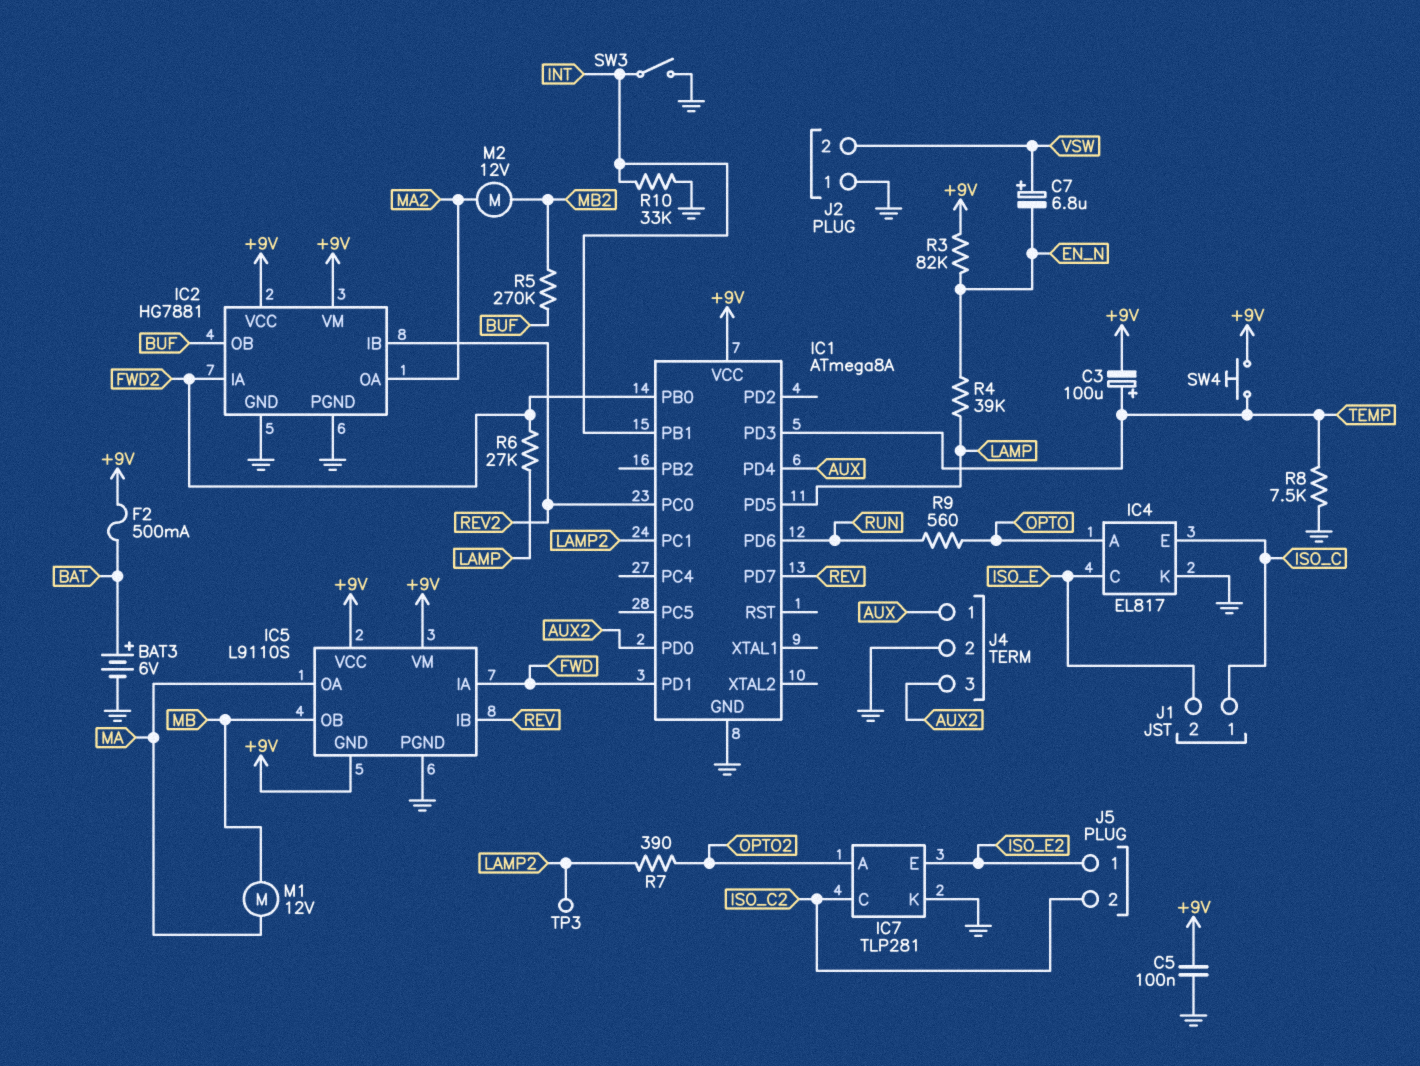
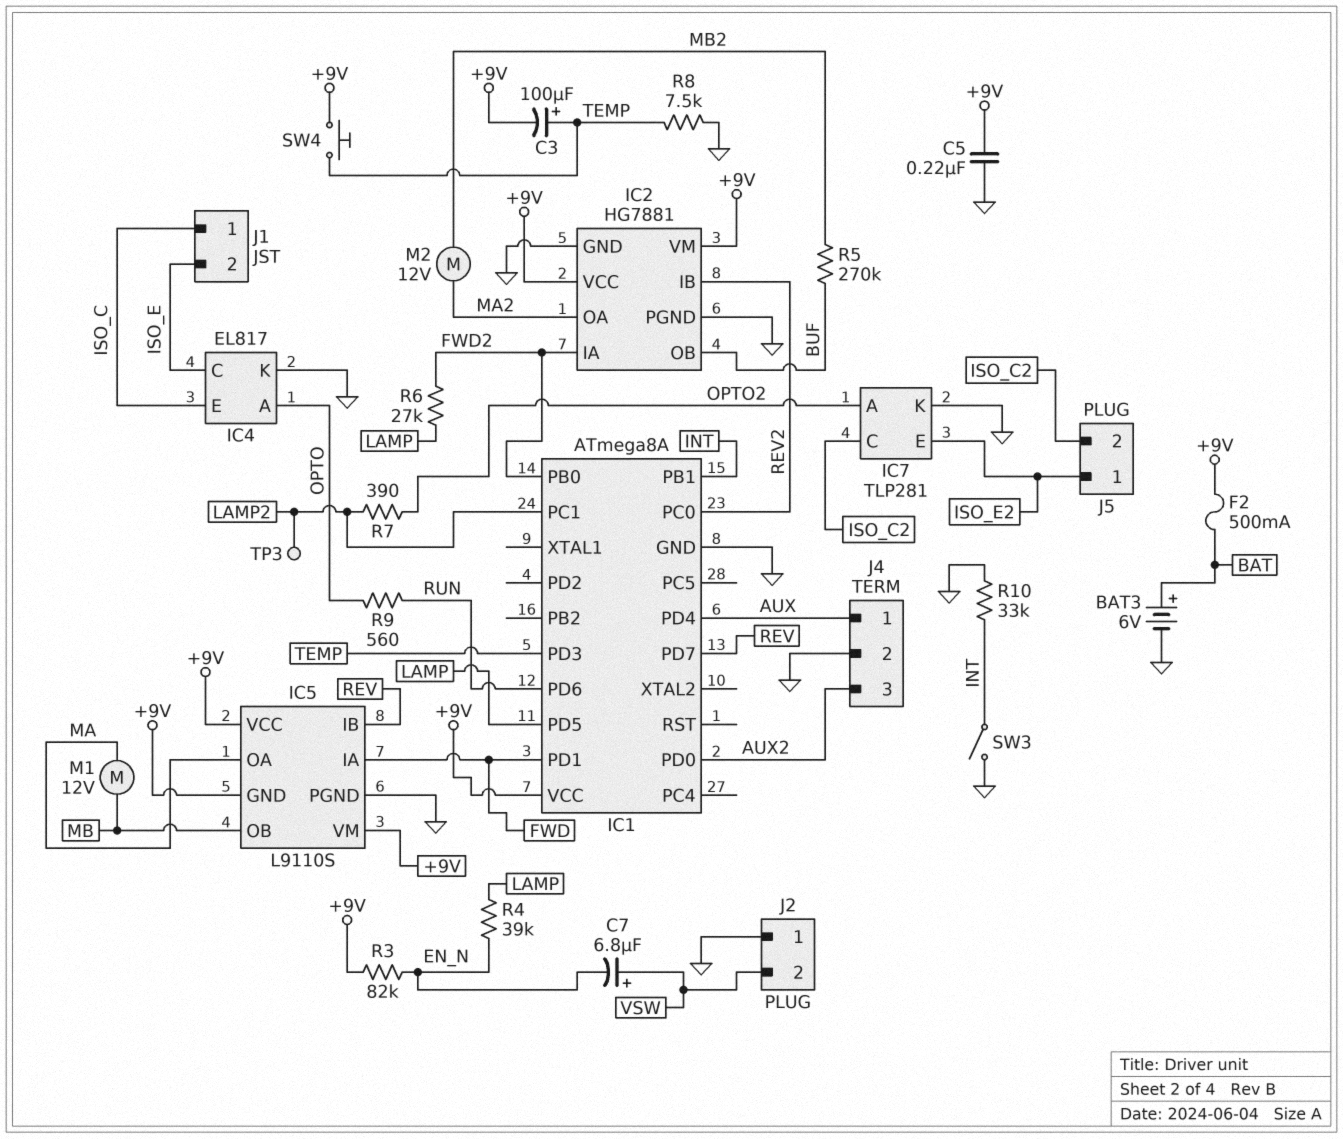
C5: 100nF (+9V, GND) -> 220nF (+9V, GND)

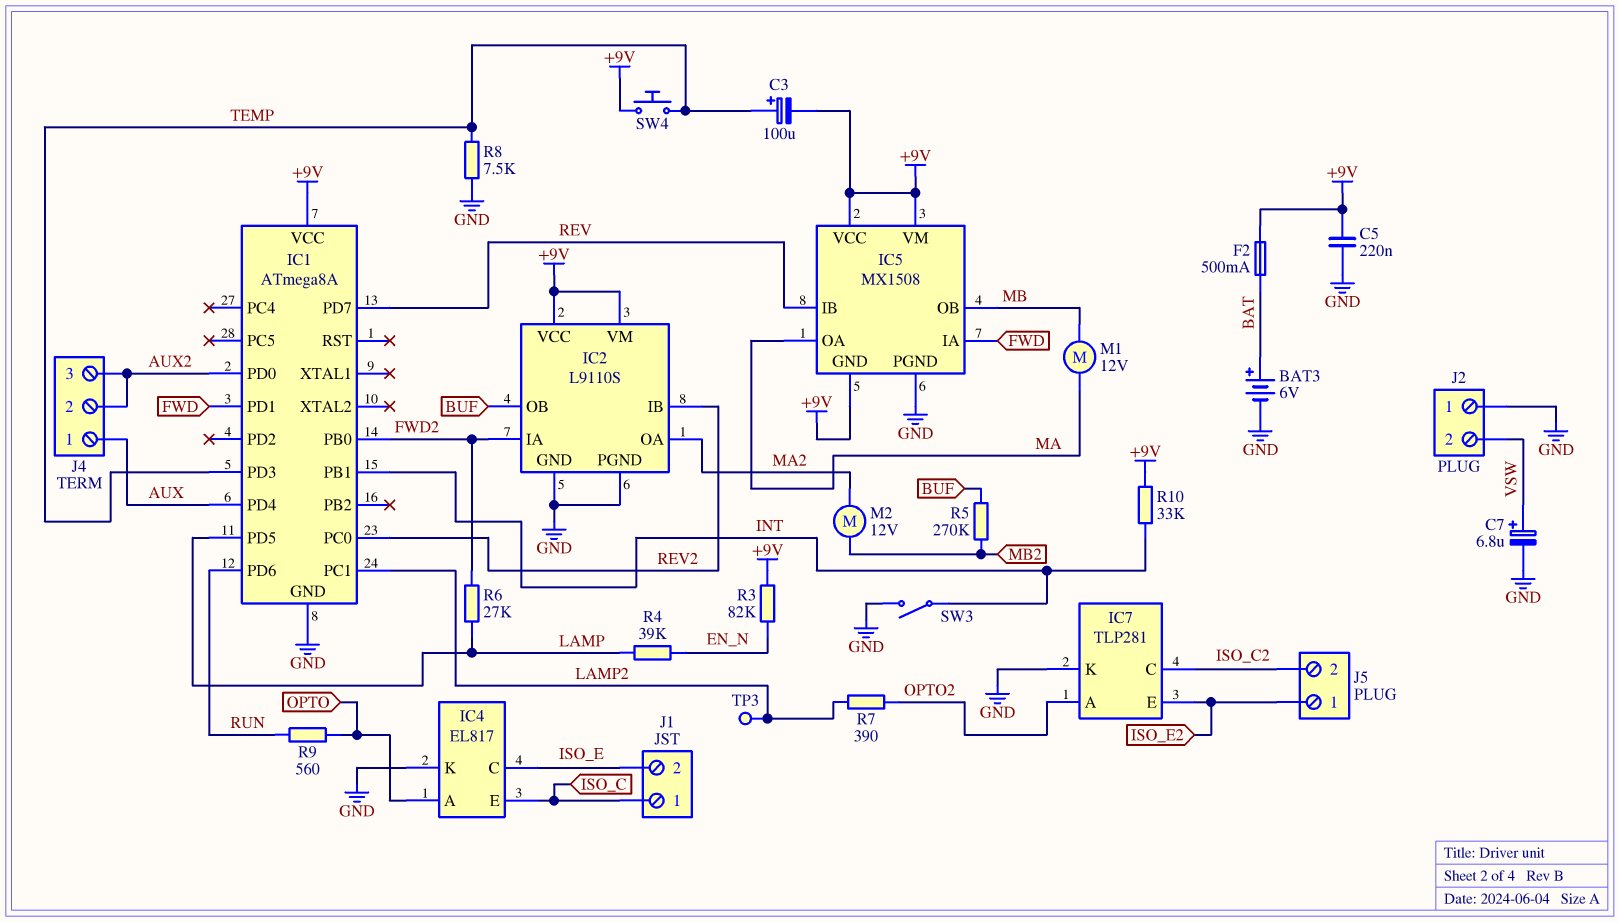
C7: 6.8uF (plus VSW, minus EN_N) -> 6.8uF (plus VSW, minus GND)
IC2: HG7881 -> L9110S
IC5: L9110S -> MX1508
J4 pin 2: GND -> AUX2
R10: 33k (GND, INT) -> 33k (+9V, INT)

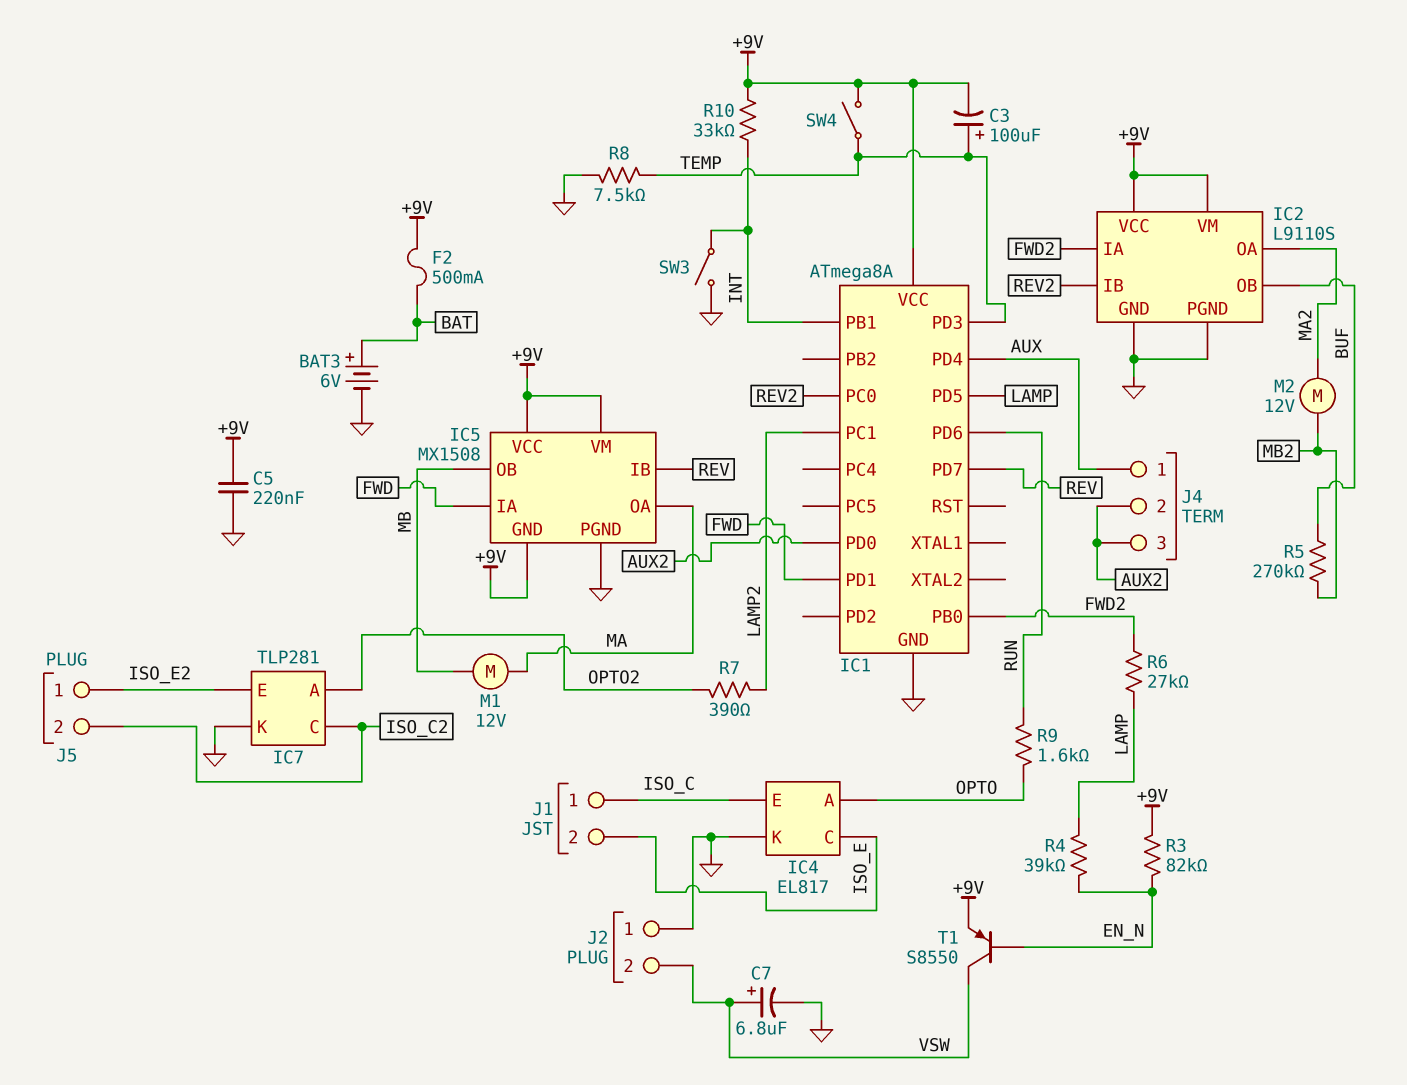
R9: 560 (OPTO, RUN) -> 1.6k (OPTO, RUN)
SW4: button (+9V, TEMP) -> switch (+9V, TEMP)
T1: none -> PNP S8550 (B EN_N, C VSW, E +9V)
TP3: test point (LAMP2) -> none

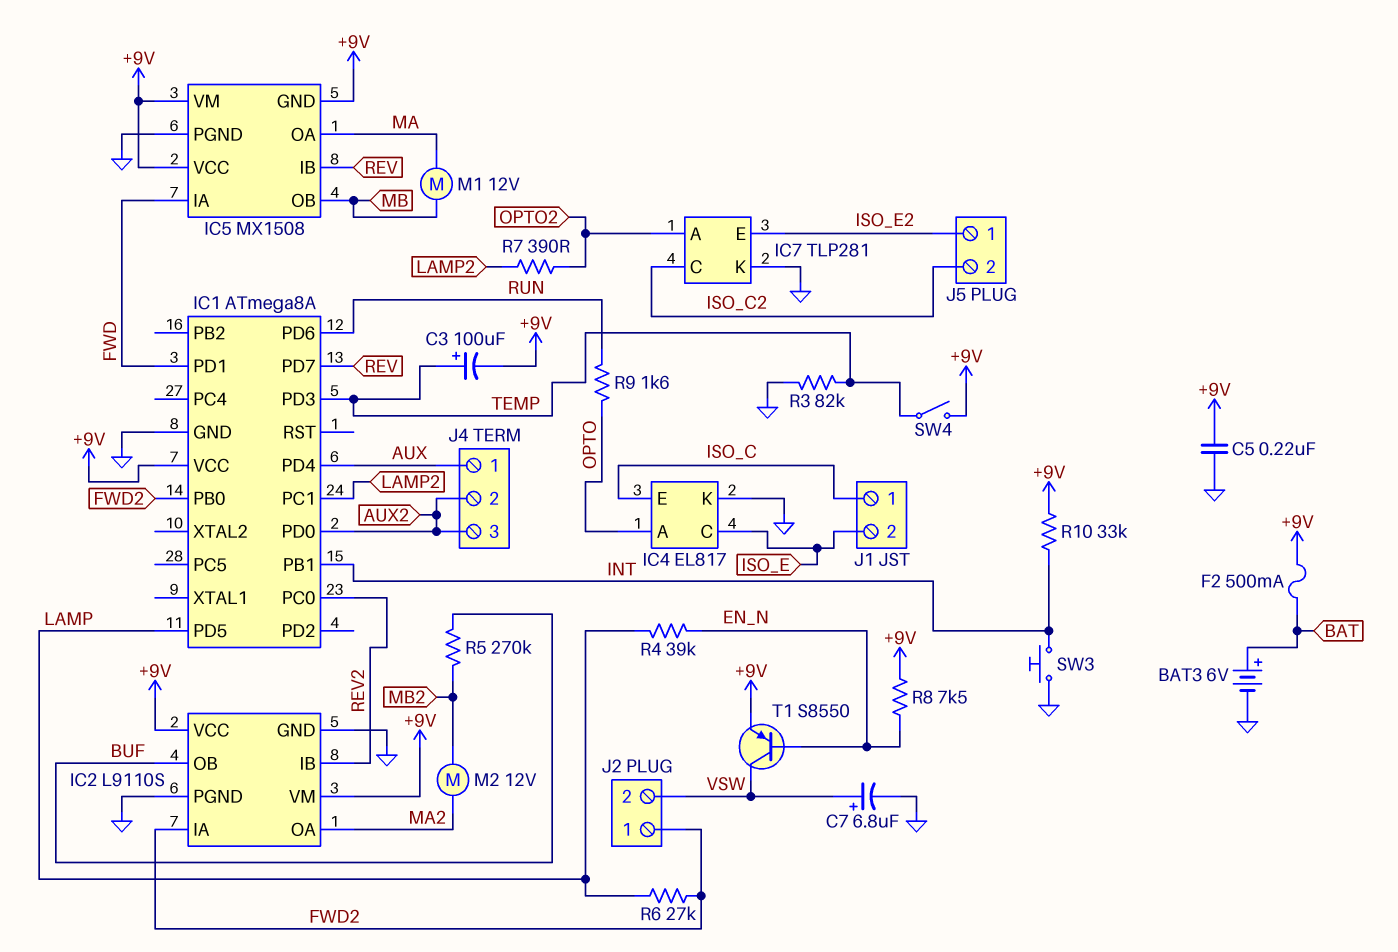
J2 pin 1: GND -> FWD2
R3: 82k (+9V, EN_N) -> 82k (GND, TEMP)
R8: 7.5k (GND, TEMP) -> 7.5k (+9V, EN_N)
SW3: switch (GND, INT) -> button (GND, INT)

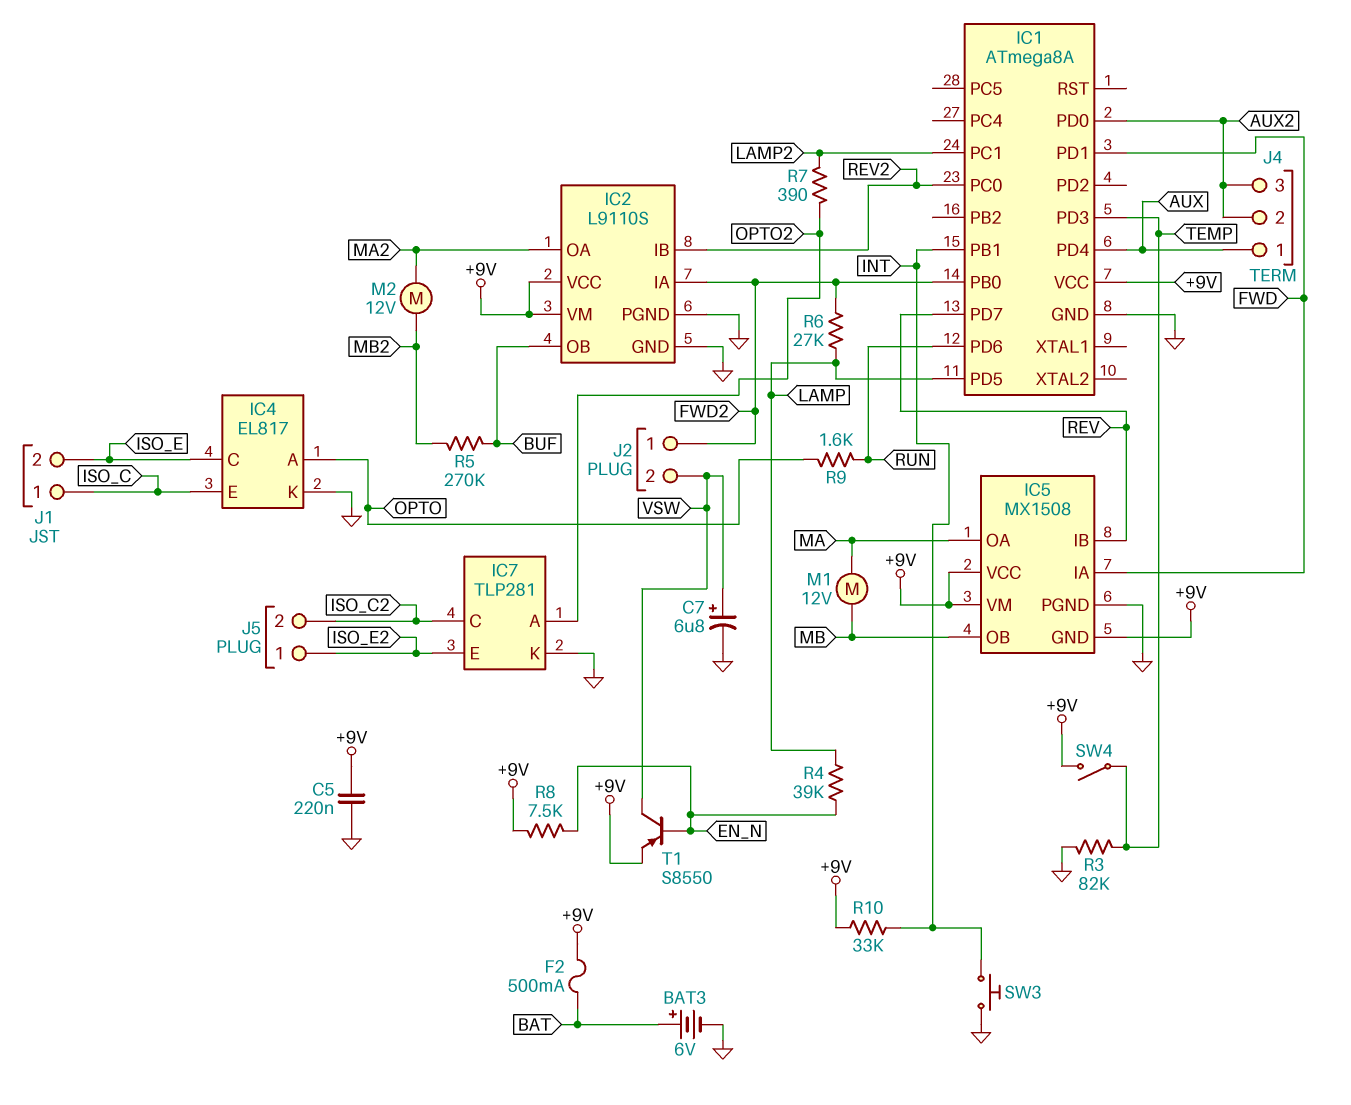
C3: 100uF (plus TEMP, minus +9V) -> none

